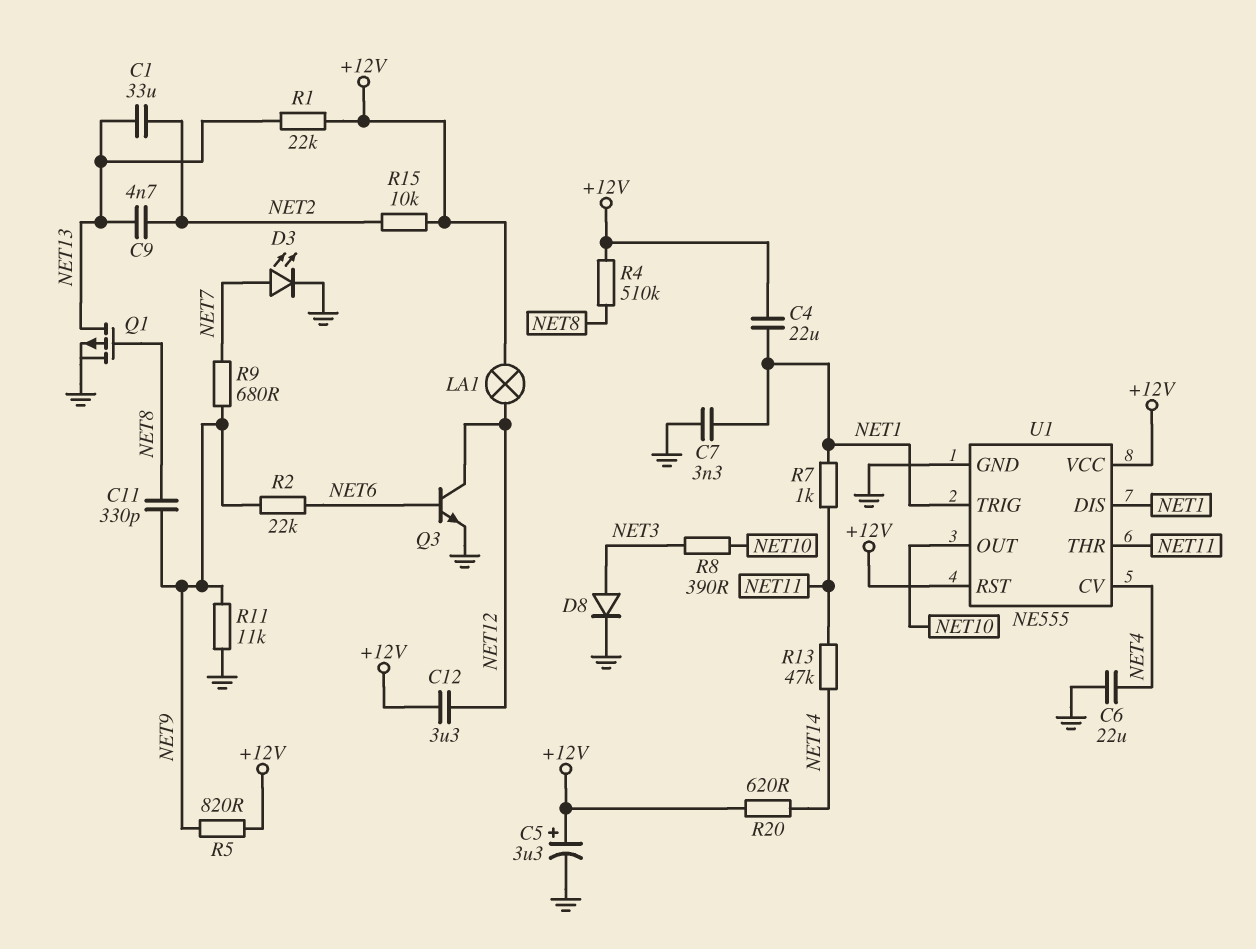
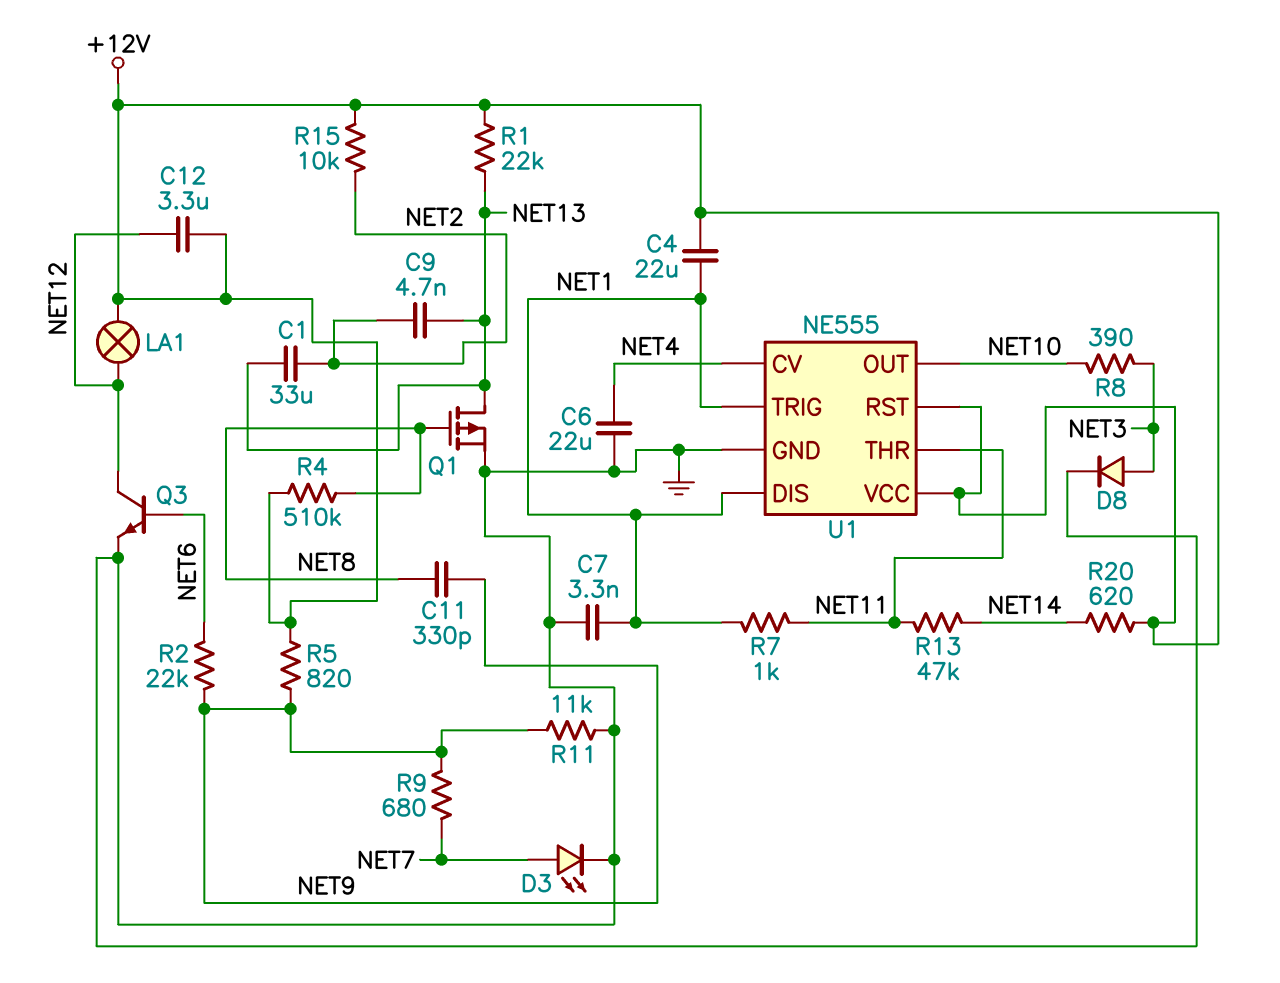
C5: 3.3uF (plus +12V, minus GND) -> none

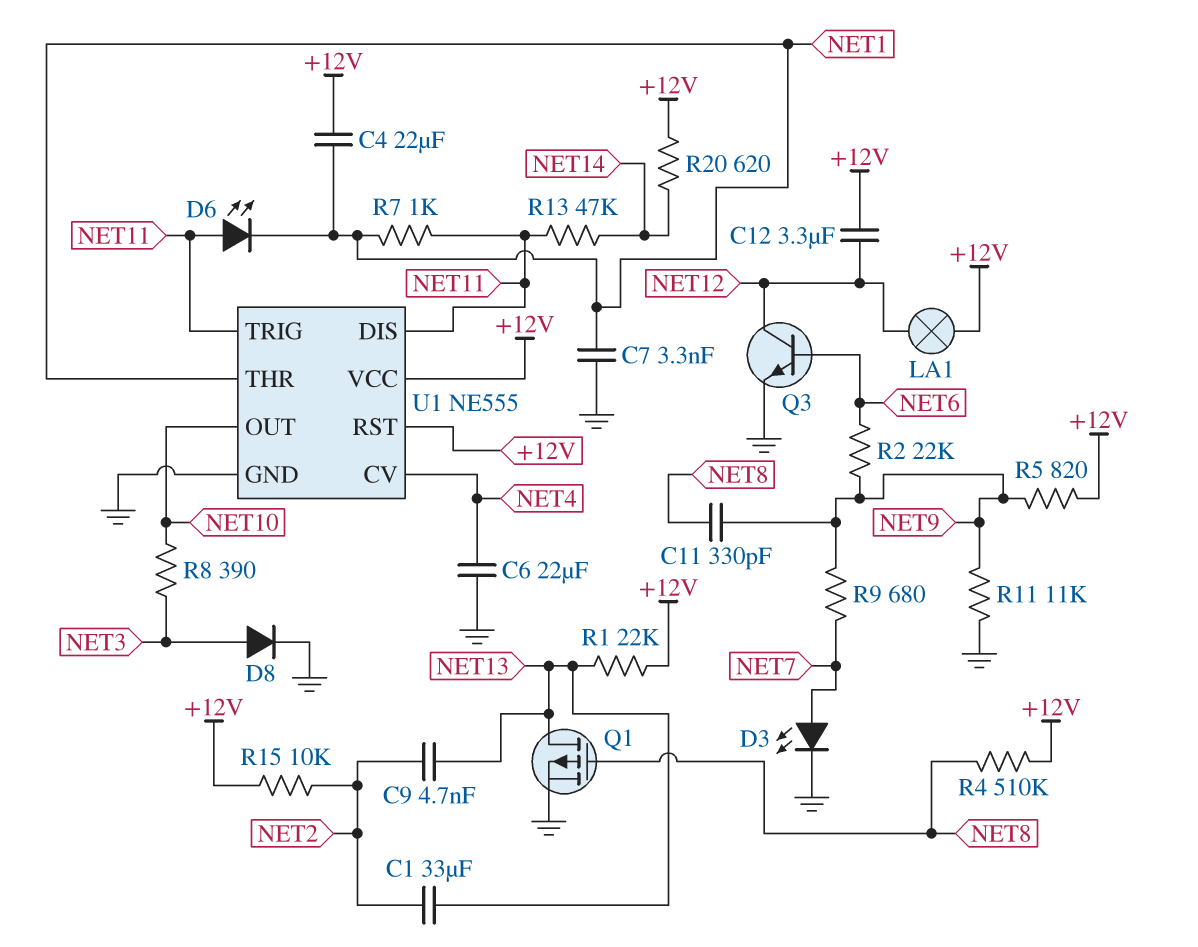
D6: none -> LED (A NET11, K NET1)
U1 pin DIS: NET1 -> NET11
U1 pin THR: NET11 -> NET1
U1 pin TRIG: NET1 -> NET11

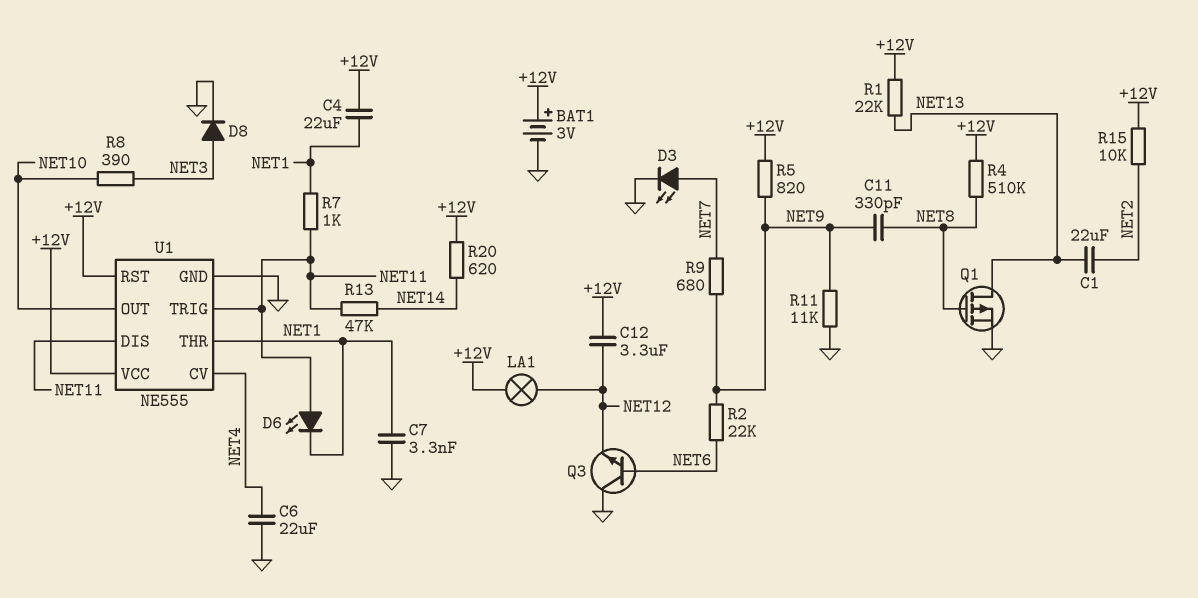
BAT1: none -> 3V (plus +12V, minus GND)
C1: 33uF (NET2, NET13) -> 22uF (NET2, NET13)
C9: 4.7nF (NET2, NET13) -> none
Q3: NPN (B NET6, C NET12, E GND) -> NPN (B NET6, C GND, E NET12)

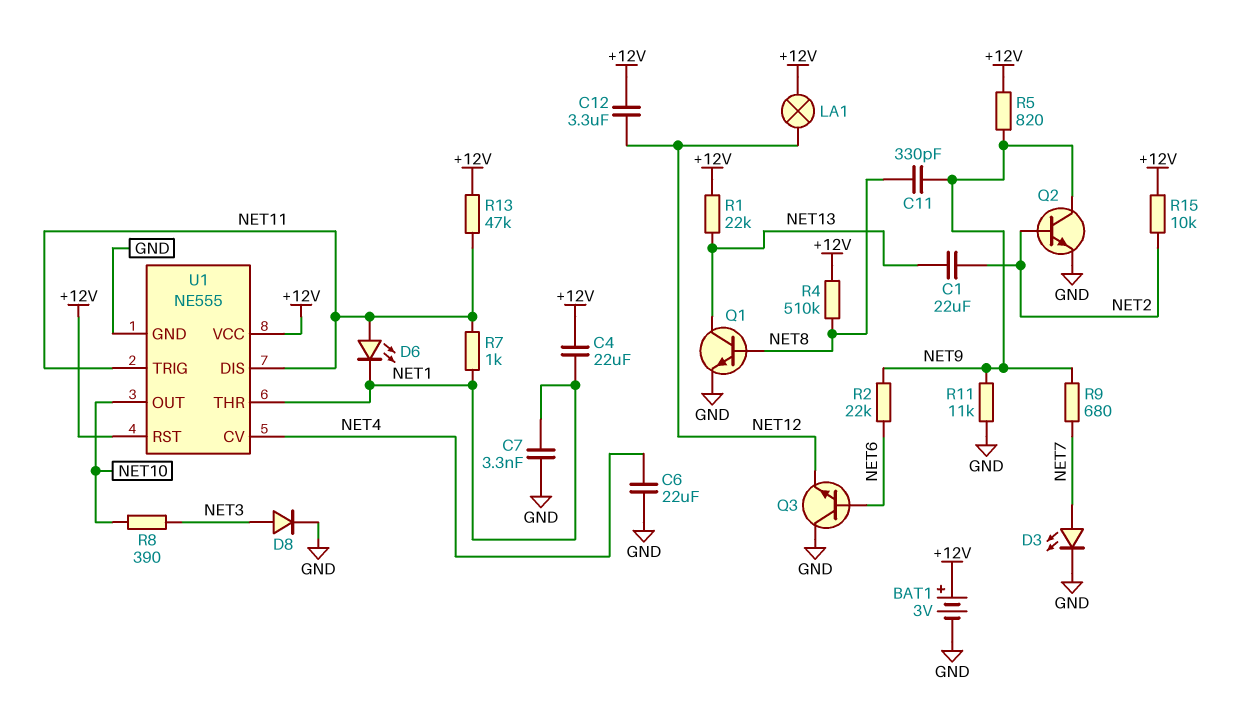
Q1: PMOS (G NET8, D NET13, S GND) -> NPN (B NET8, C NET13, E GND)
Q2: none -> NPN (B NET2, C NET9, E GND)
R13: 47k (NET11, NET14) -> 47k (+12V, NET11)
R20: 620 (+12V, NET14) -> none

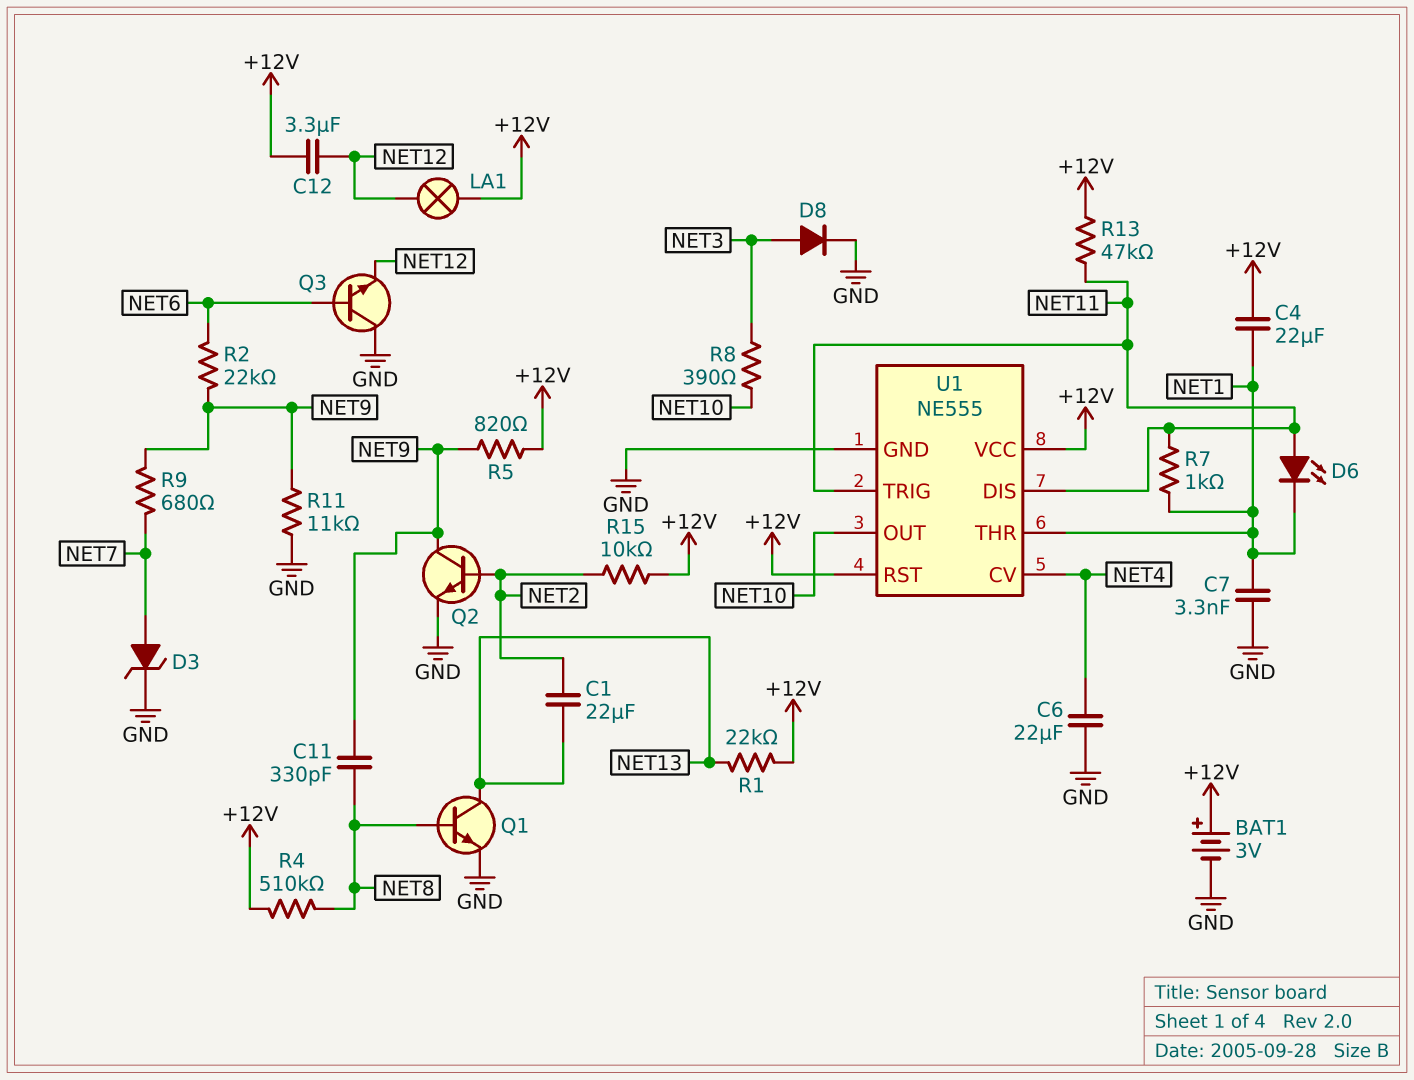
D3: LED (A NET7, K GND) -> zener (A NET7, K GND)

